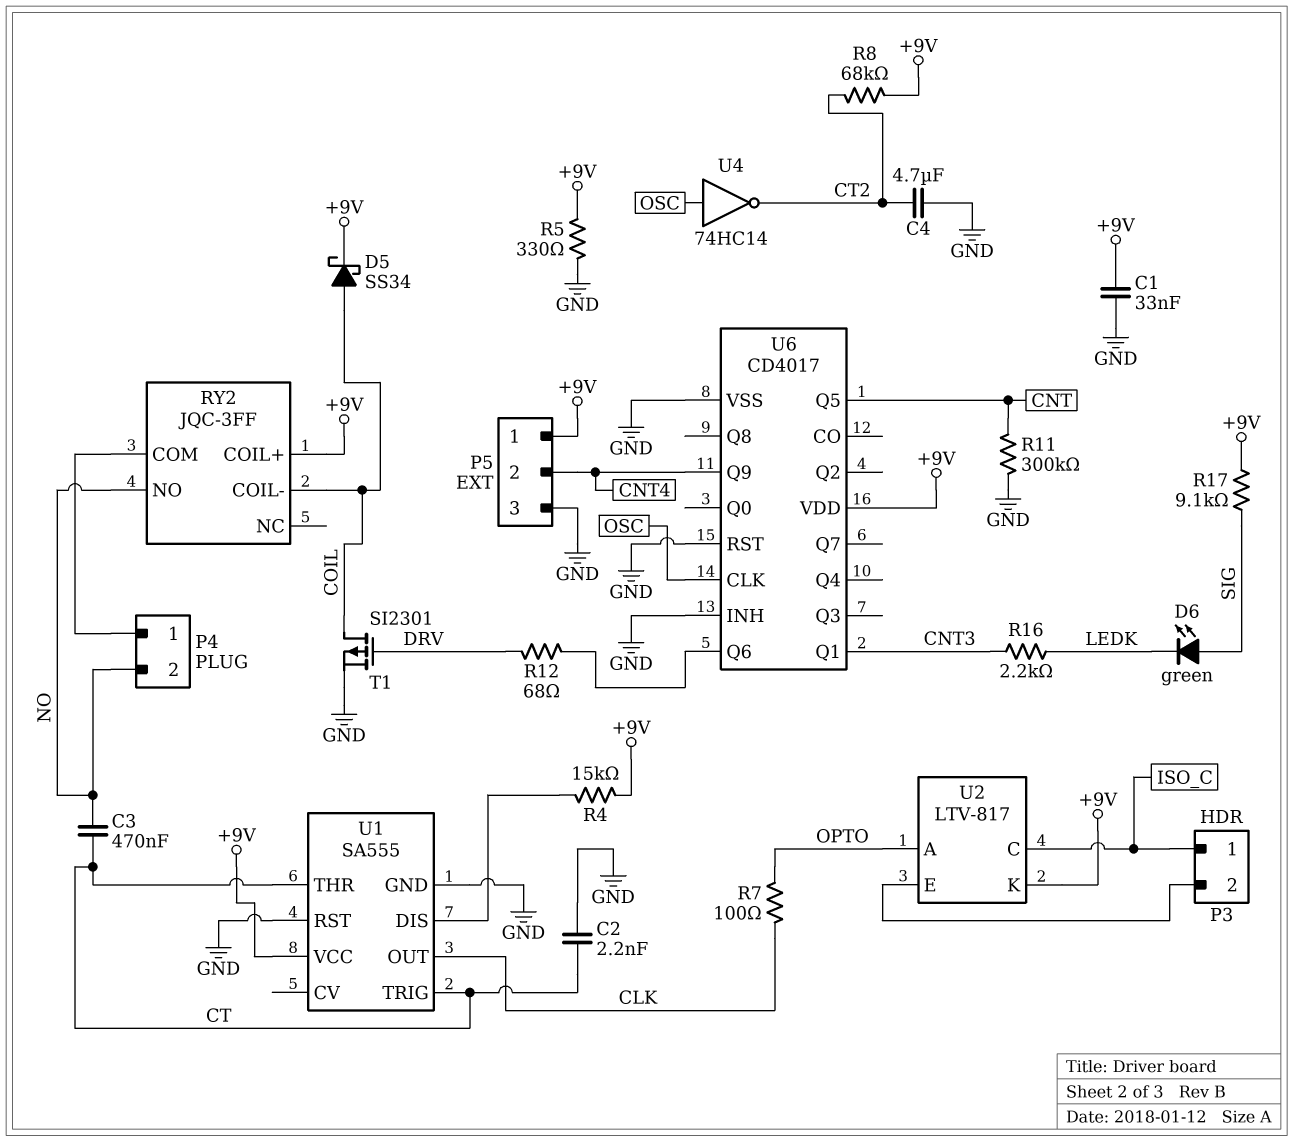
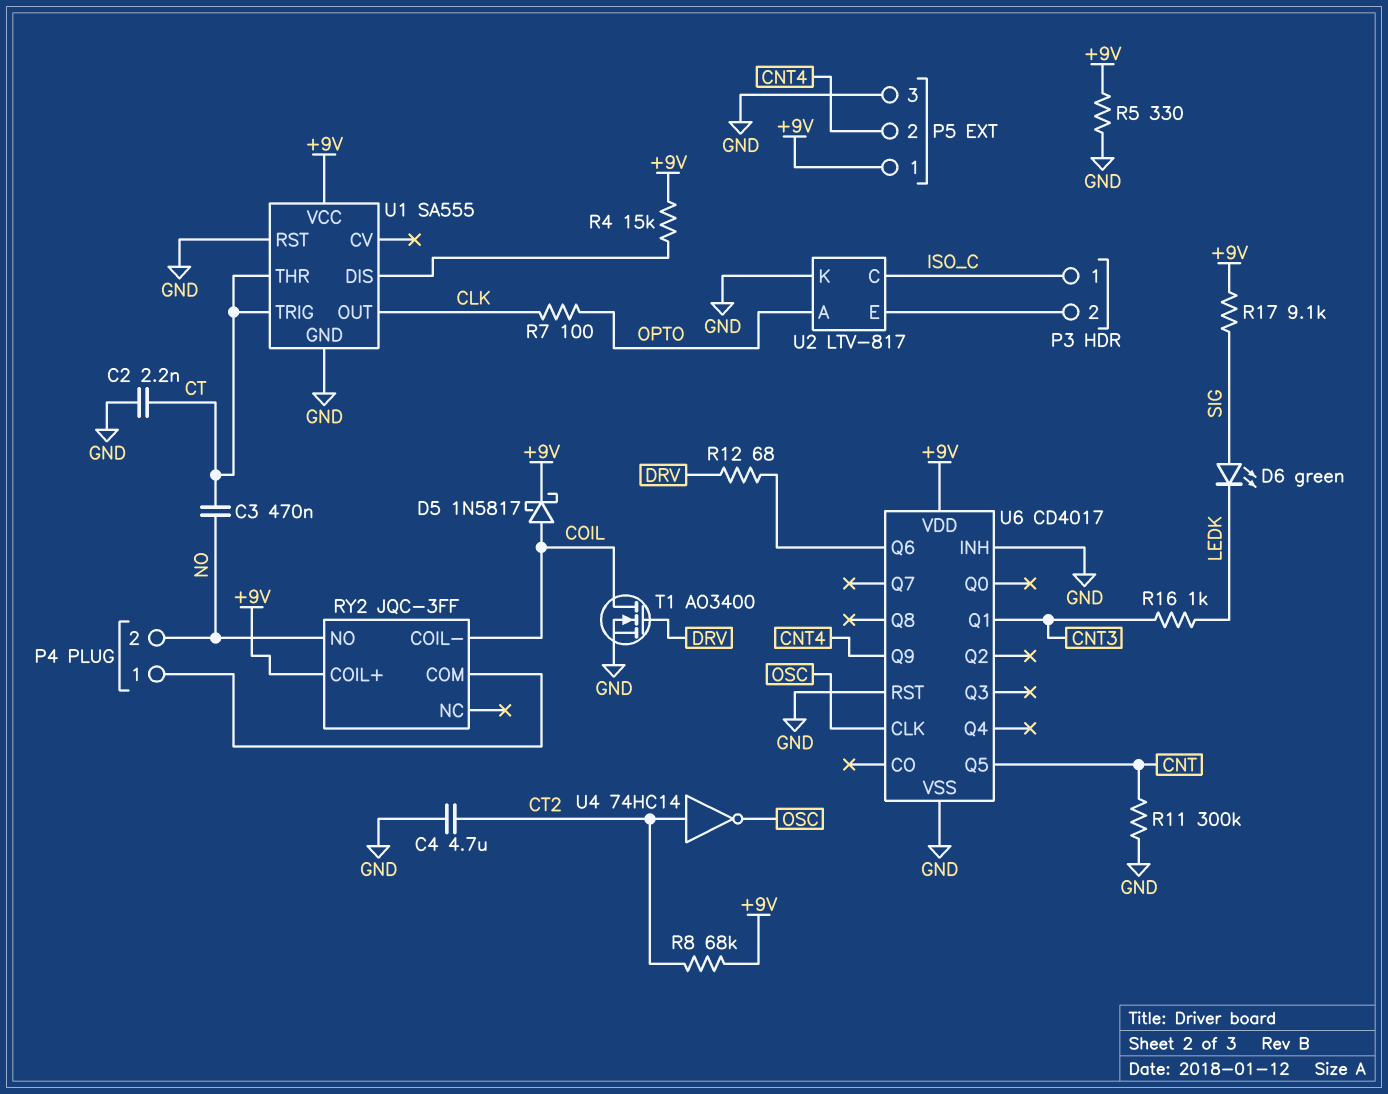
C1: 33nF (+9V, GND) -> none
D5: schottky SS34 (A COIL, K +9V) -> schottky 1N5817 (A COIL, K +9V)
R16: 2.2k (CNT3, LEDK) -> 1k (CNT3, LEDK)
T1: PMOS SI2301 (G DRV, D COIL, S GND) -> NMOS AO3400 (G DRV, D COIL, S GND)
U2 pin K: +9V -> GND
U4: NOT 74HC14 (in OSC, out CT2) -> NOT 74HC14 (in CT2, out OSC)

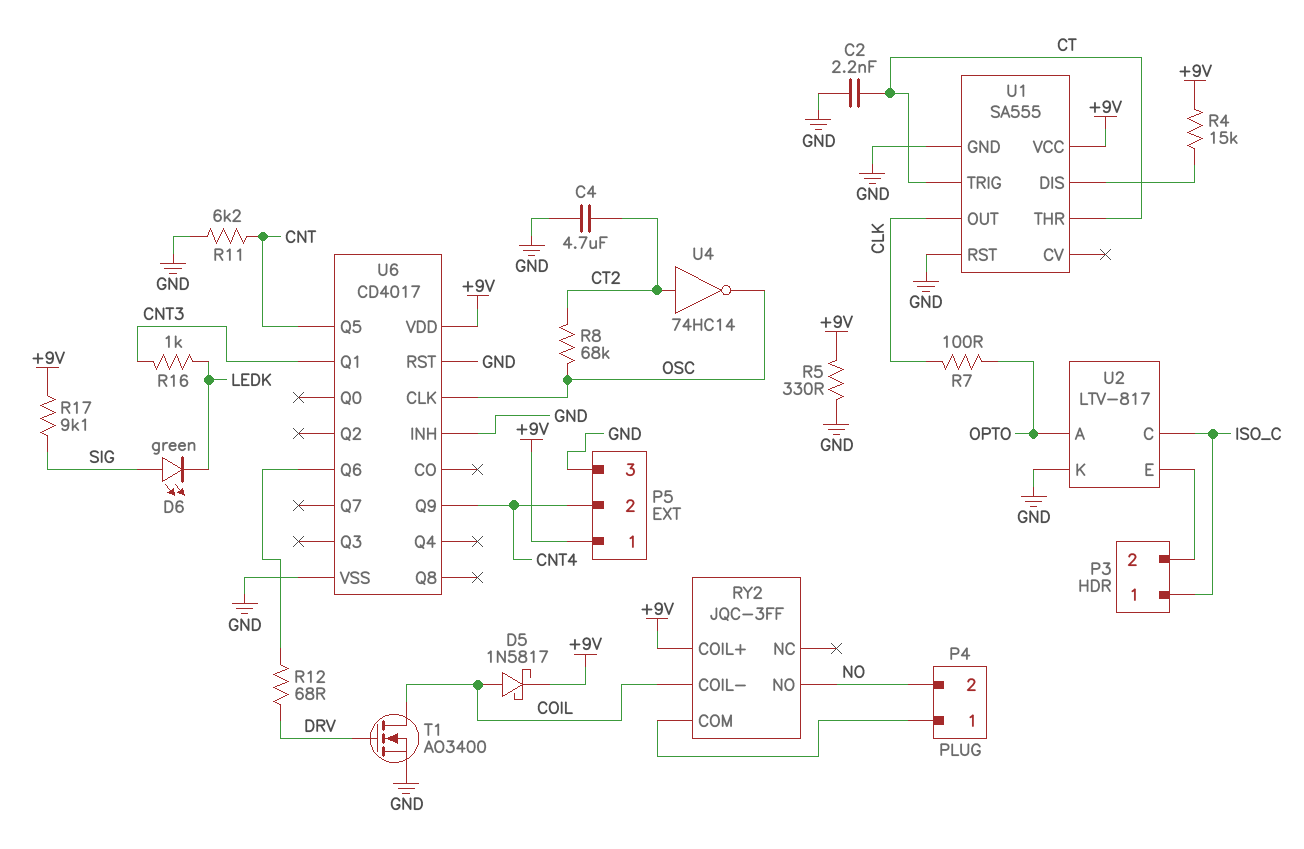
C3: 470nF (CT, NO) -> none
R8: 68k (+9V, CT2) -> 68k (CT2, OSC)
R11: 300k (CNT, GND) -> 6.2k (CNT, GND)

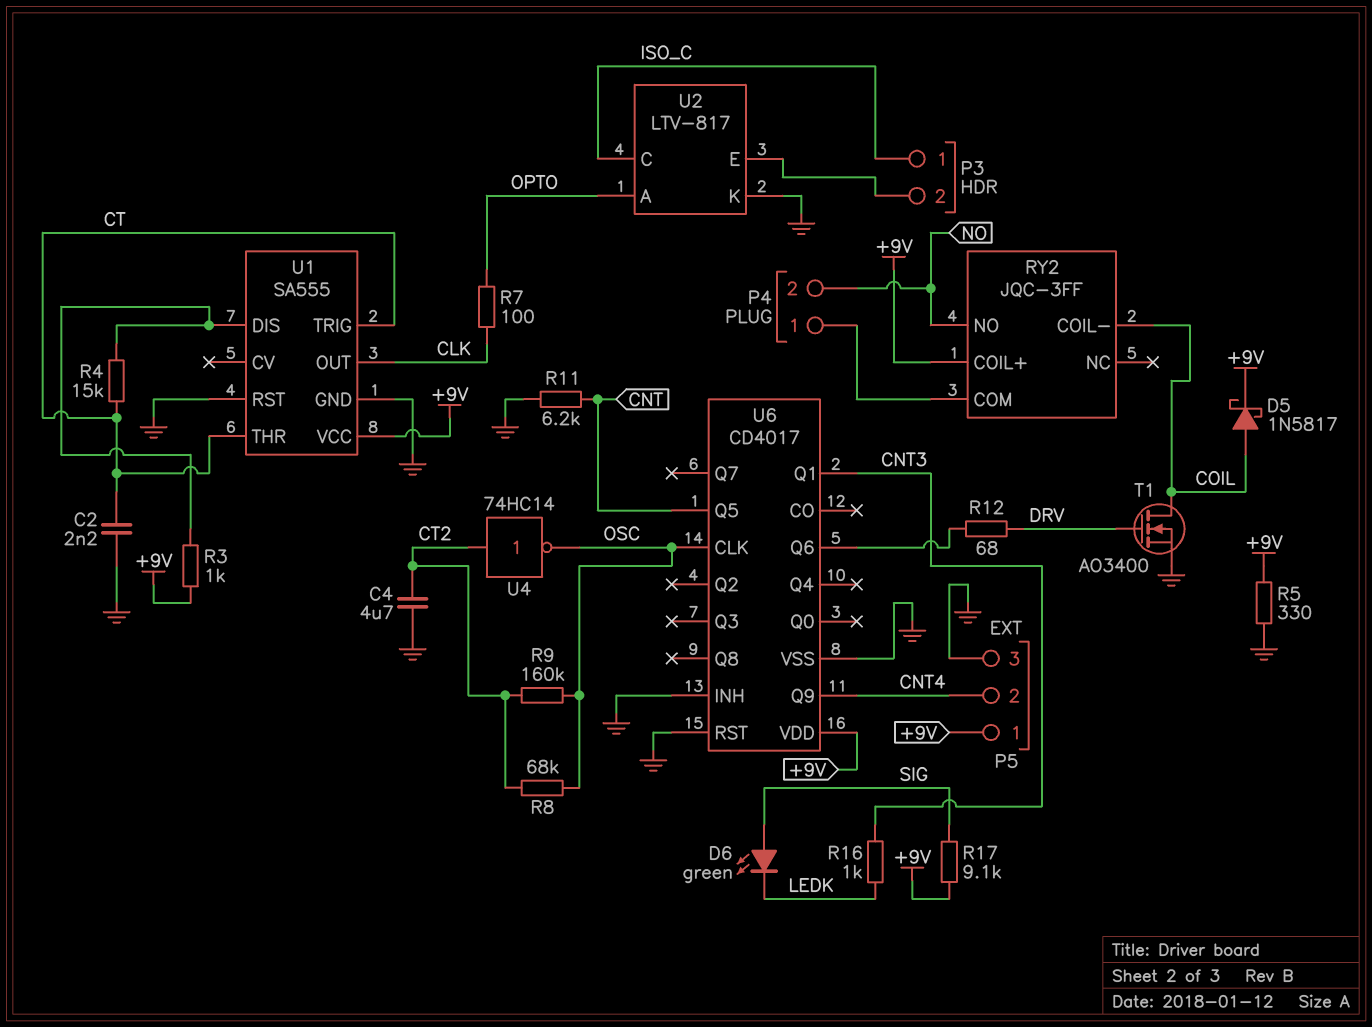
R3: none -> 1k (+9V, U1/DIS)
R4: 15k (+9V, U1/DIS) -> 15k (CT, U1/DIS)
R9: none -> 160k (CT2, OSC)

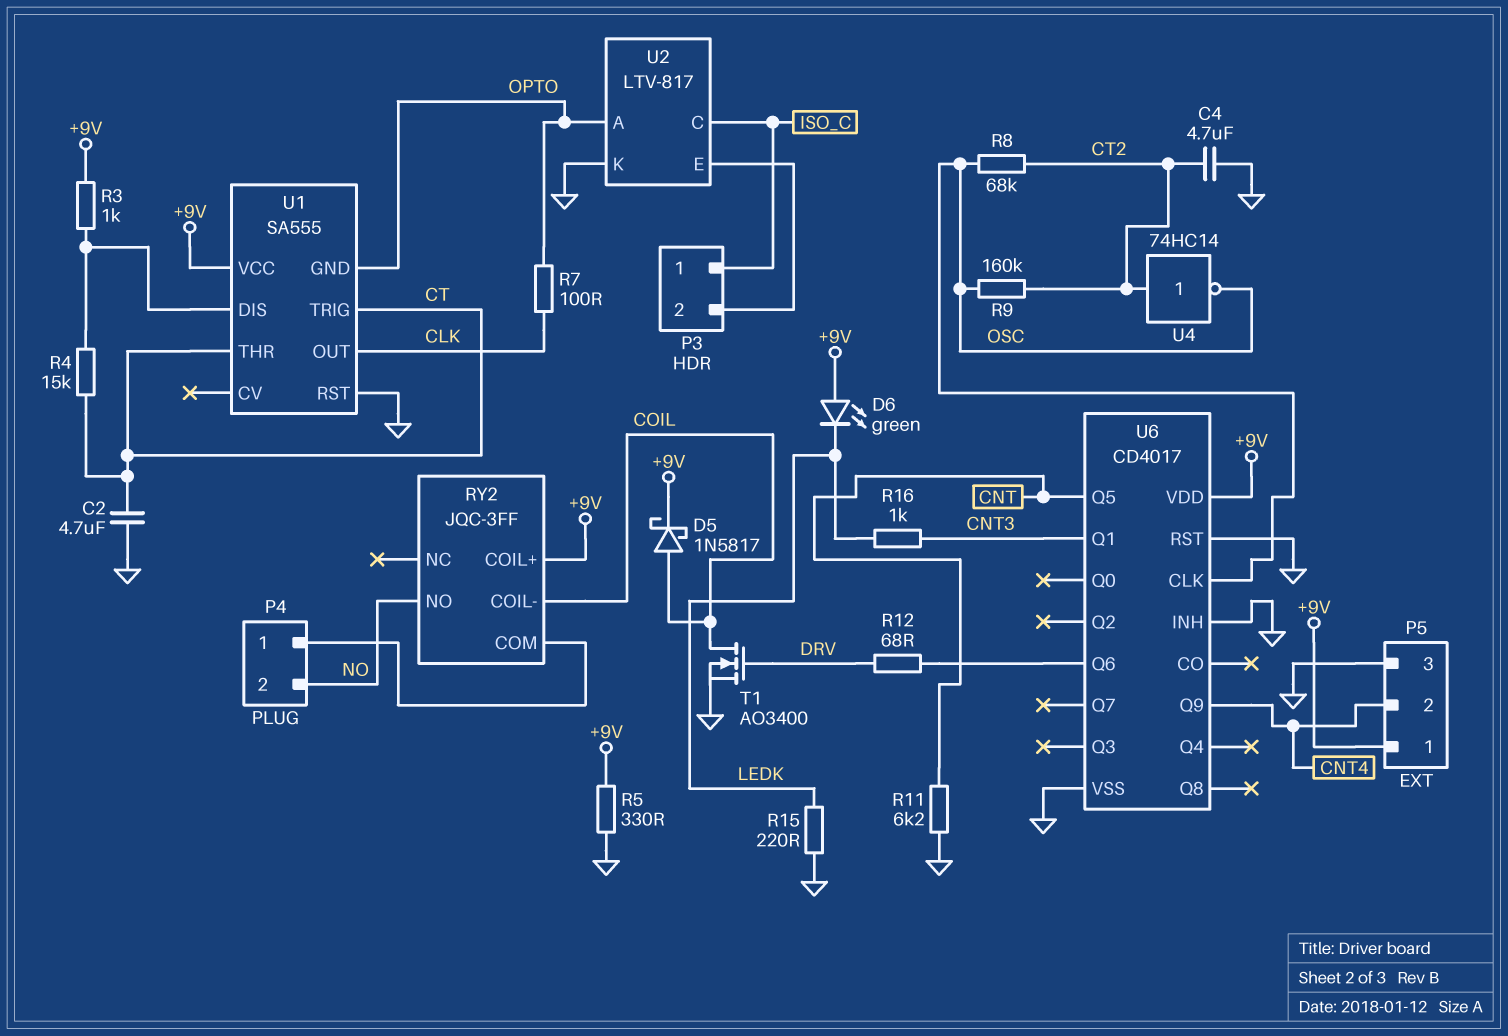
C2: 2.2nF (CT, GND) -> 4.7uF (CT, GND)
D6: LED green (A SIG, K LEDK) -> LED green (A +9V, K LEDK)
R15: none -> 220 (GND, LEDK)
R17: 9.1k (+9V, SIG) -> none
U1 pin GND: GND -> OPTO

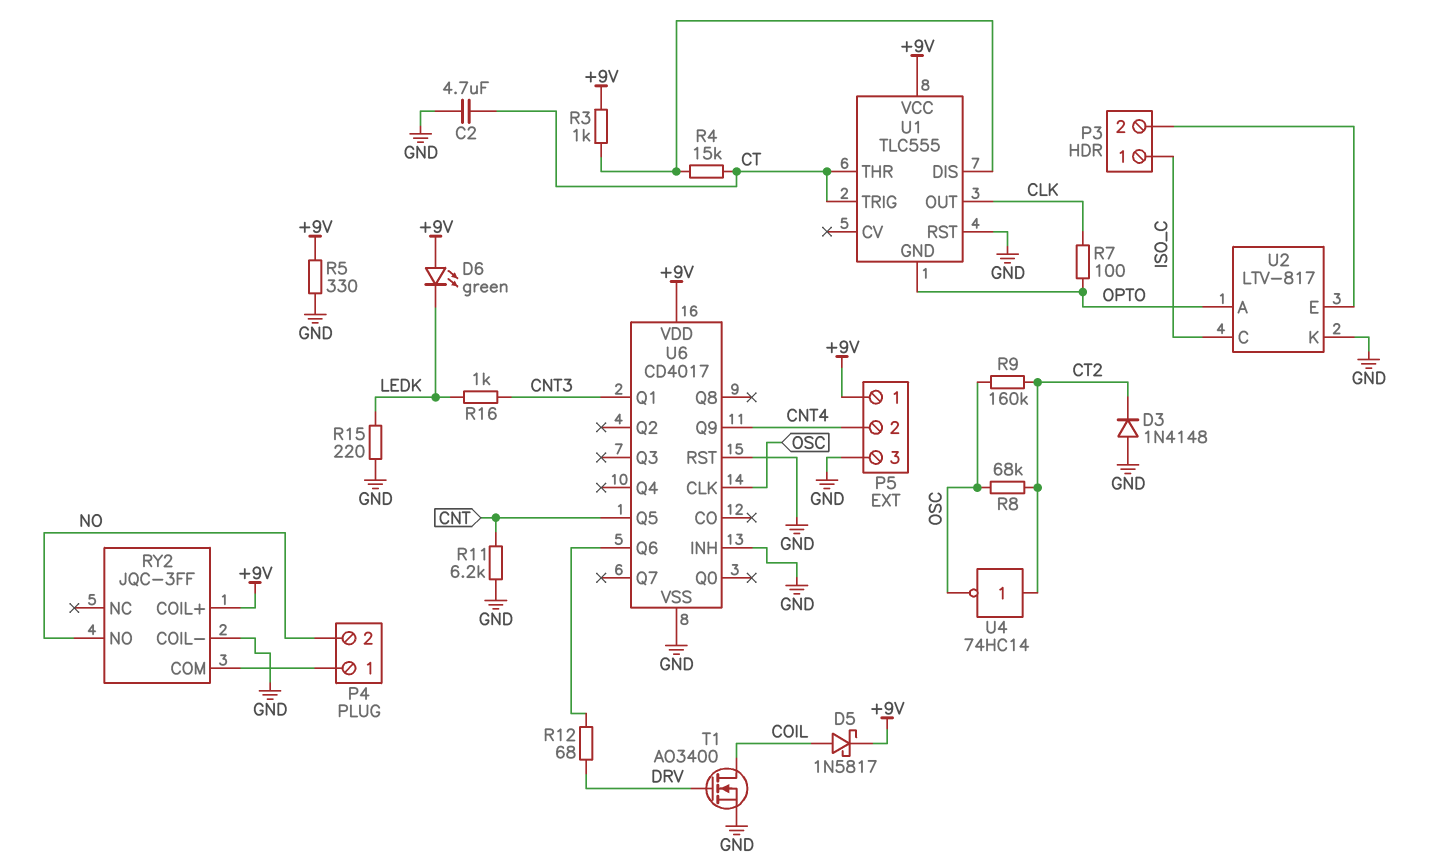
C4: 4.7uF (CT2, GND) -> none
D3: none -> diode 1N4148 (A GND, K CT2)
RY2 pin COIL-: COIL -> GND
U1: SA555 -> TLC555

